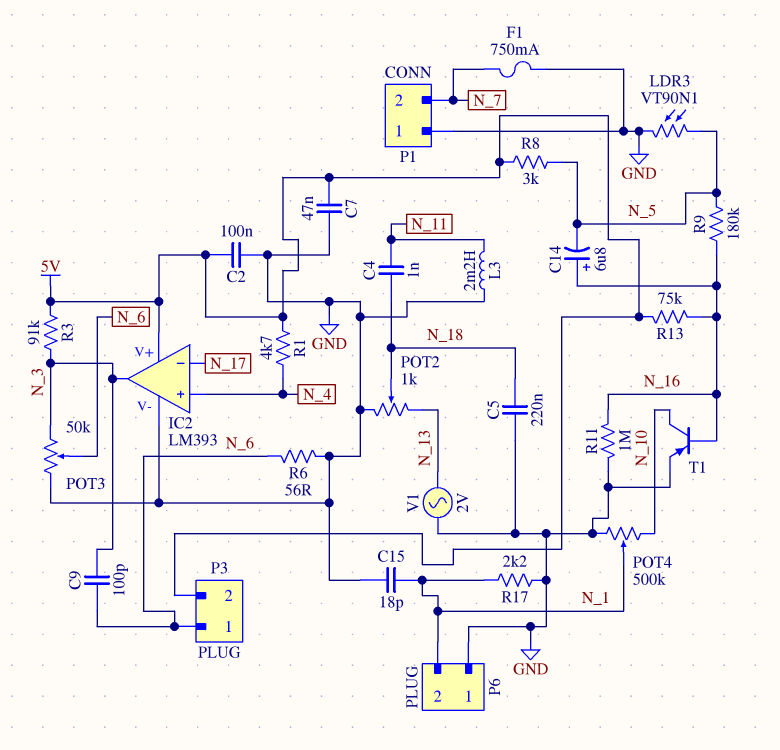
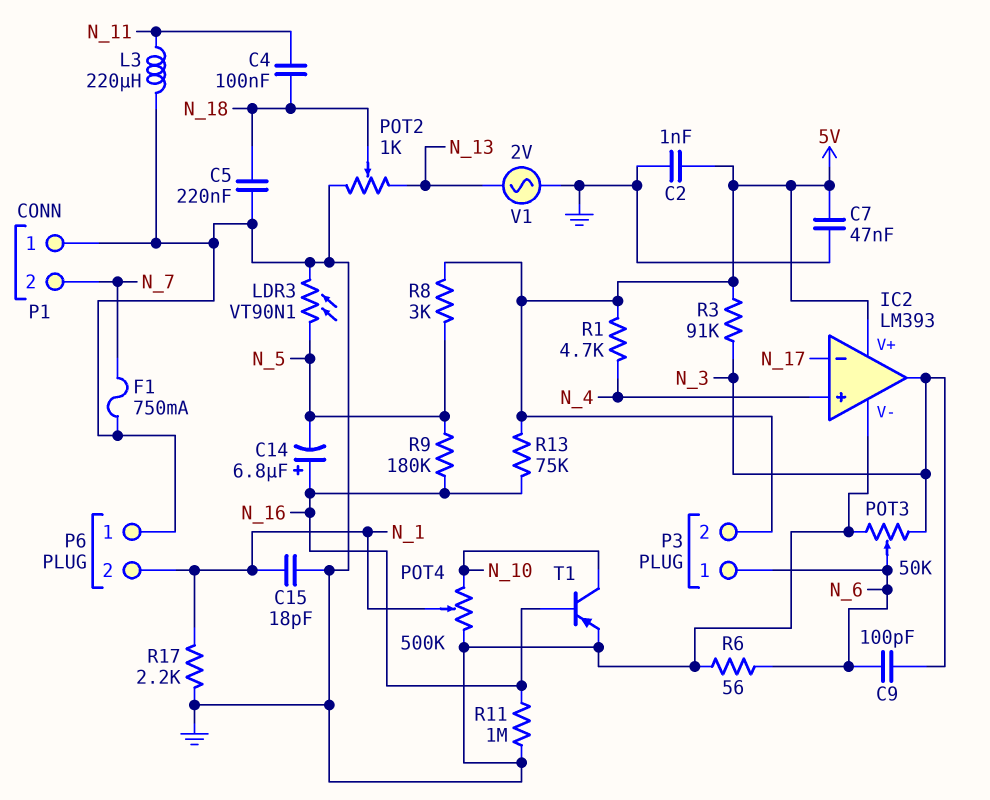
C2: 100nF (5V, GND) -> 1nF (5V, GND)
C4: 1nF (N_11, N_18) -> 100nF (N_11, N_18)
L3: 2.2mH (GND, N_11) -> 220uH (GND, N_11)

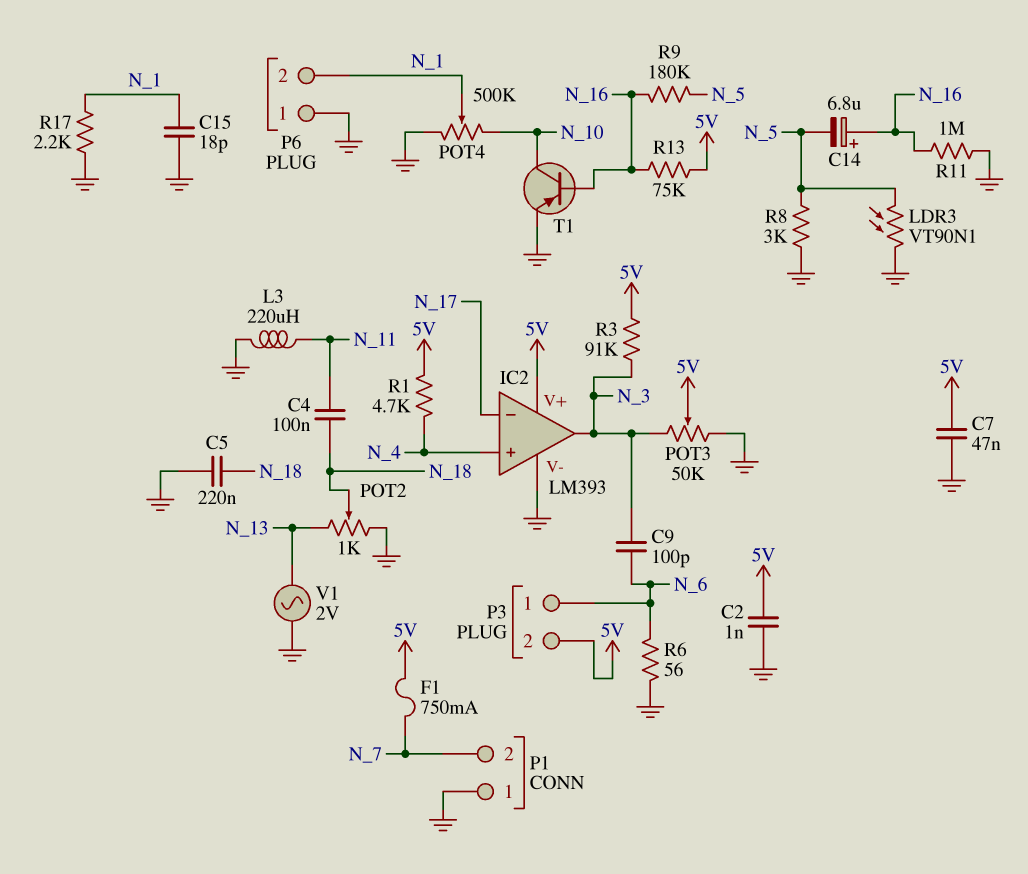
F1: 750mA (GND, N_7) -> 750mA (5V, N_7)
POT3: 50k (GND, N_3, wiper N_6) -> 50k (GND, N_3, wiper 5V)
R8: 3k (5V, N_5) -> 3k (GND, N_5)

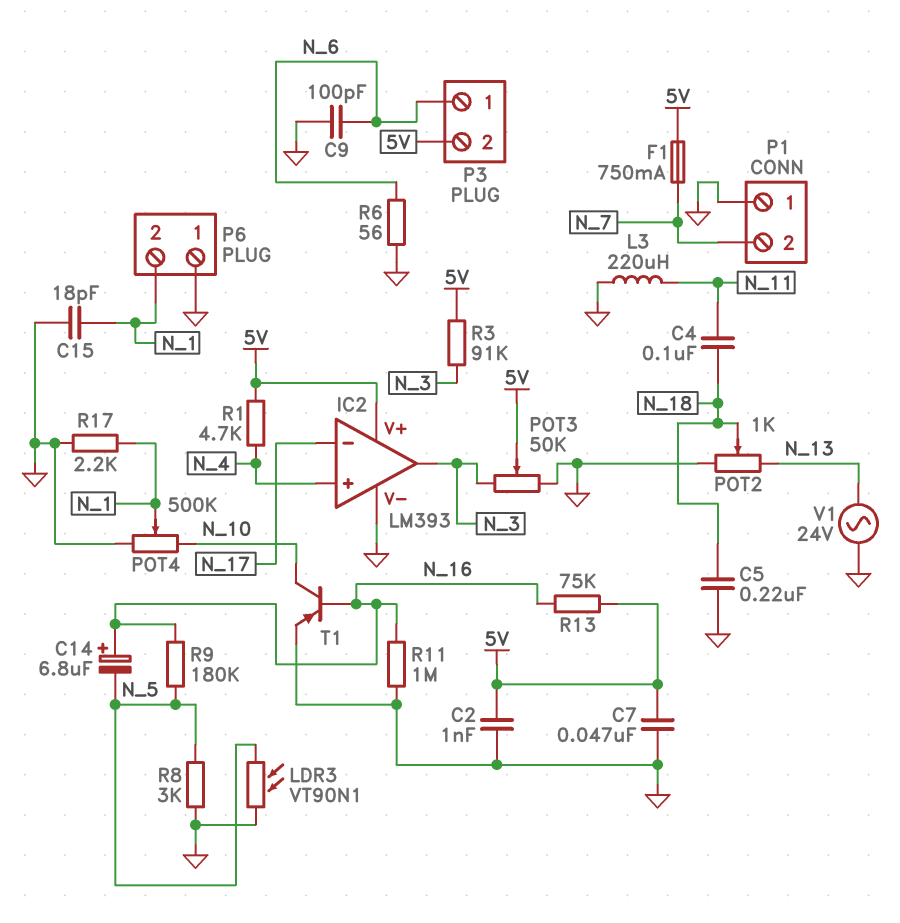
C9: 100pF (N_3, N_6) -> 100pF (GND, N_6)
V1: AC 2V (GND, N_13) -> AC 24V (GND, N_13)

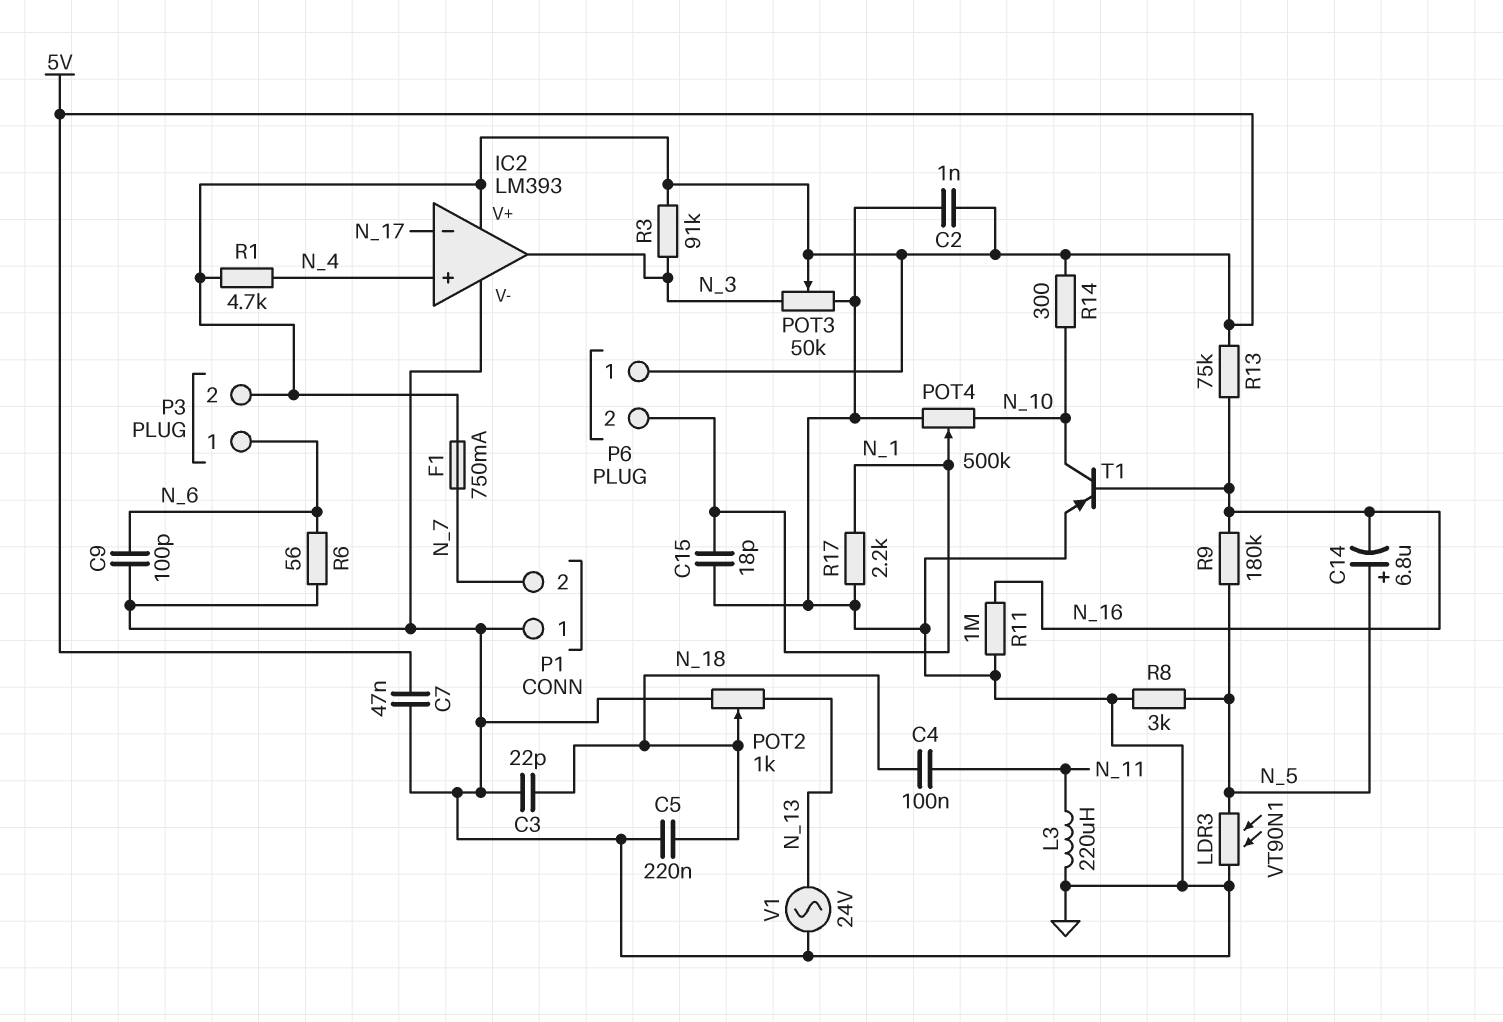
C3: none -> 22pF (GND, N_18)
C14: 6.8uF (plus N_16, minus N_5) -> 6.8uF (plus N_5, minus N_16)
P6 pin 1: GND -> 5V
R14: none -> 300 (5V, N_10)

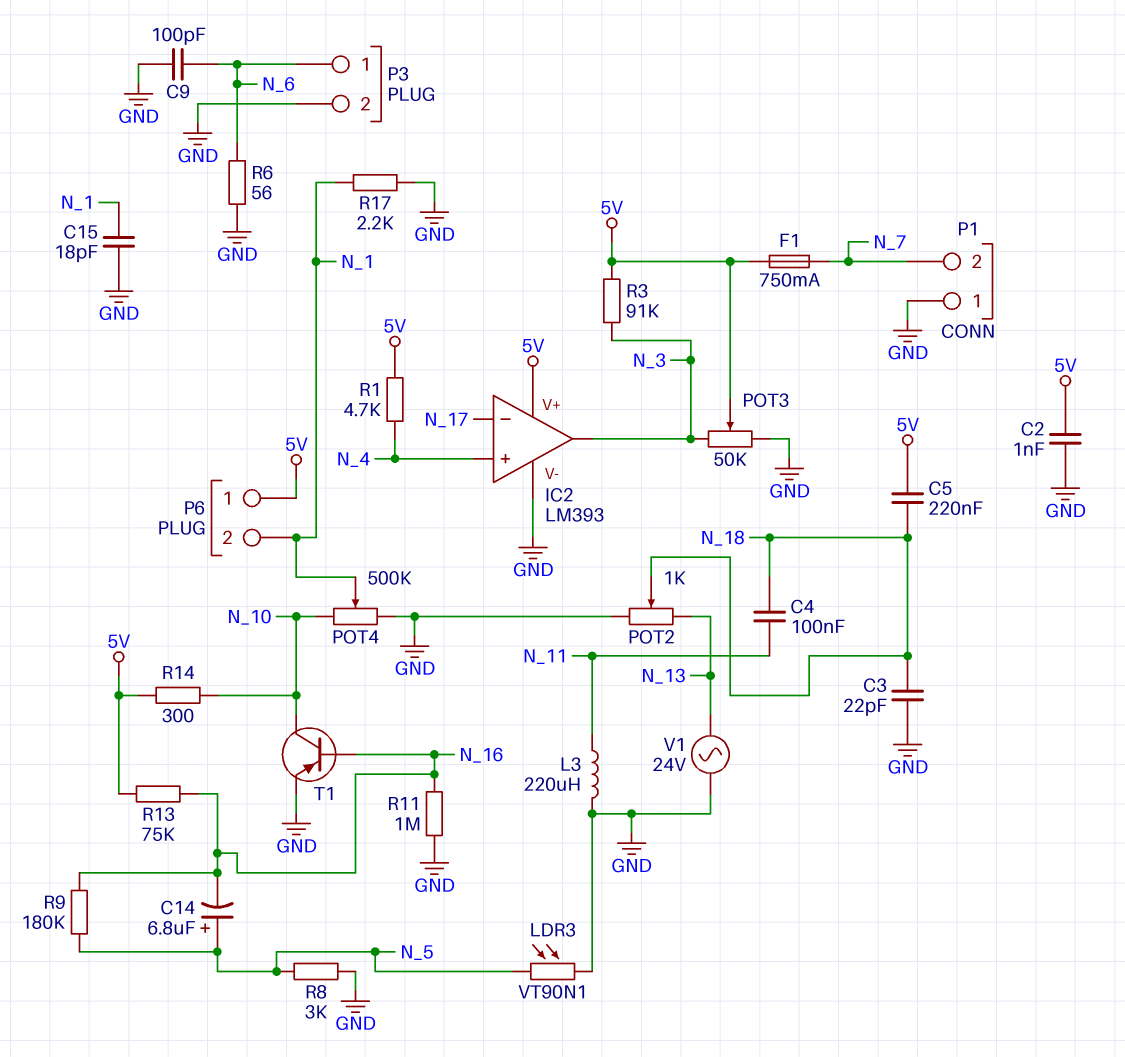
C5: 220nF (GND, N_18) -> 220nF (5V, N_18)
C7: 47nF (5V, GND) -> none
P3 pin 2: 5V -> GND

